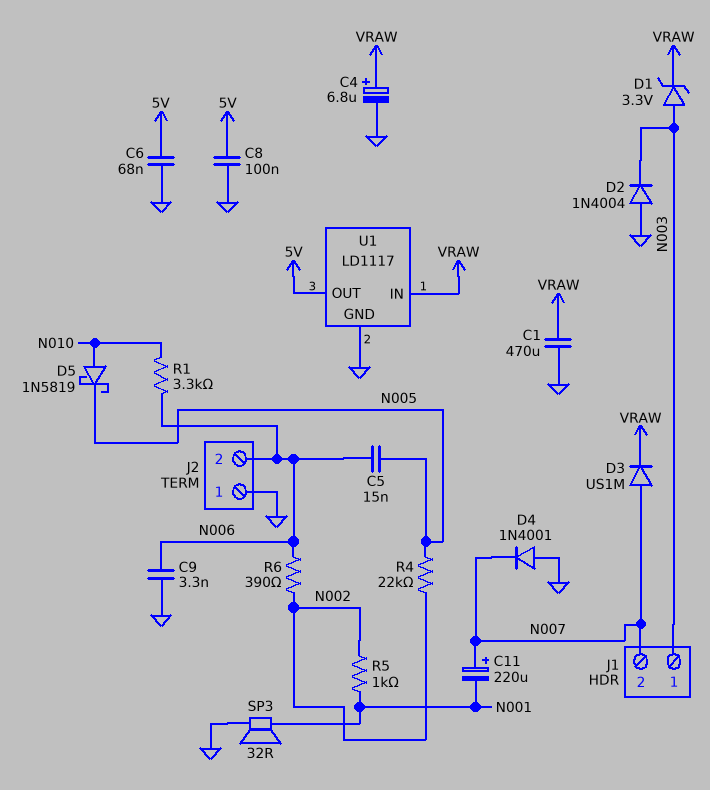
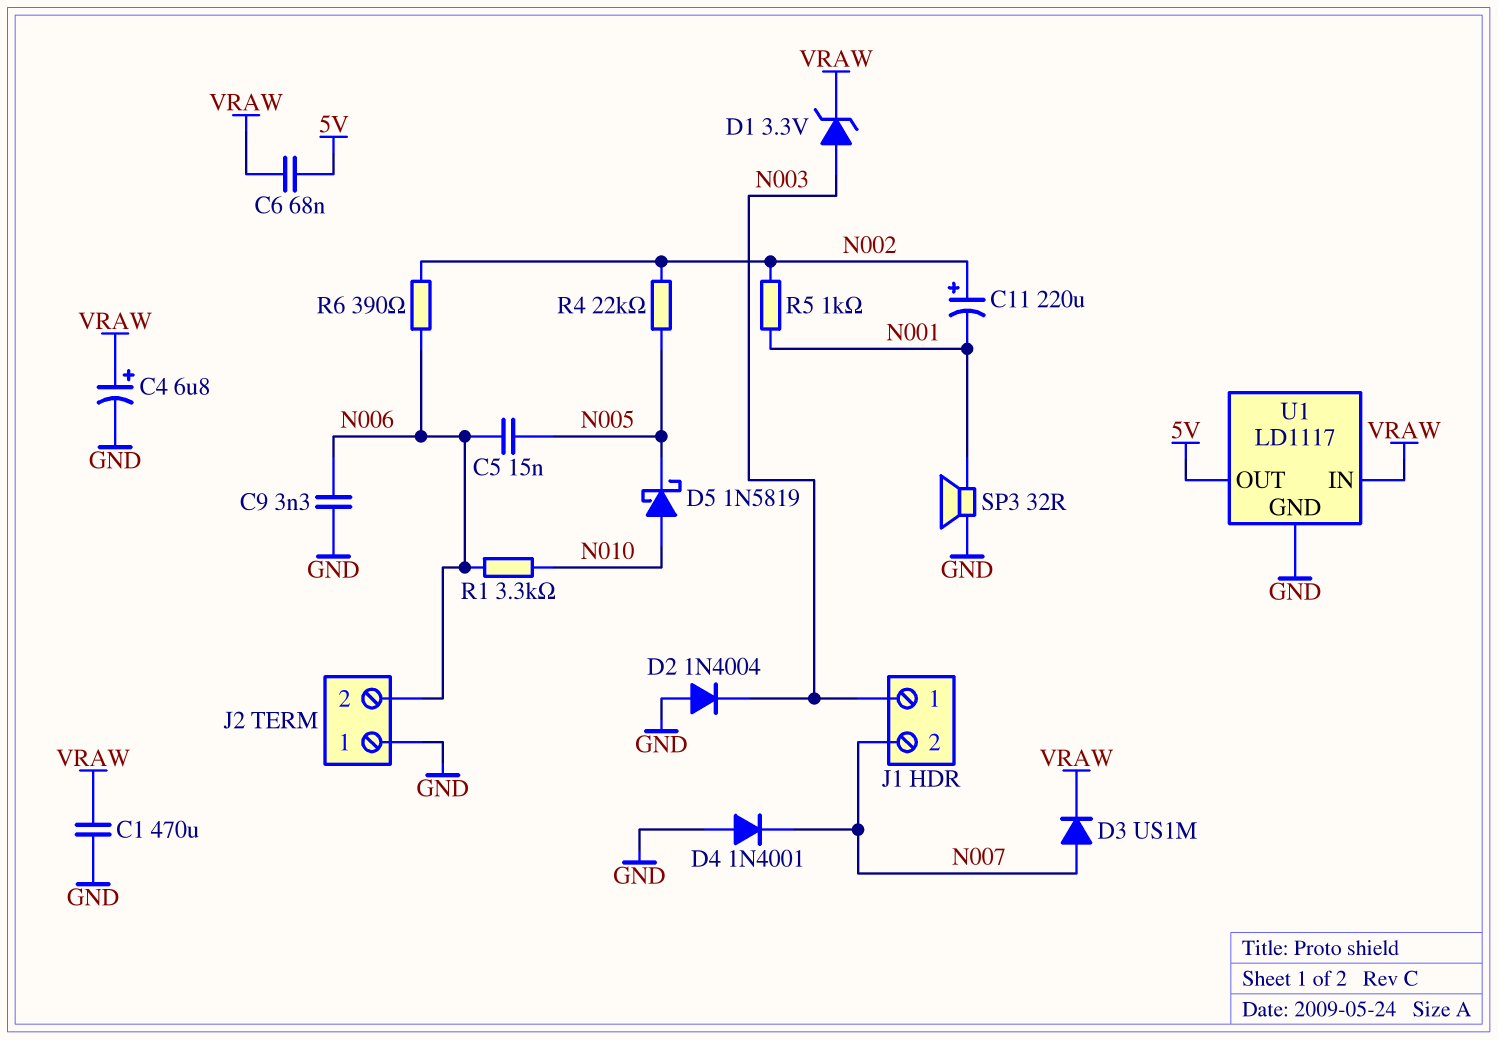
C6: 68nF (5V, GND) -> 68nF (5V, VRAW)
C8: 100nF (5V, GND) -> none
C11: 220uF (plus N007, minus N001) -> 220uF (plus N002, minus N001)

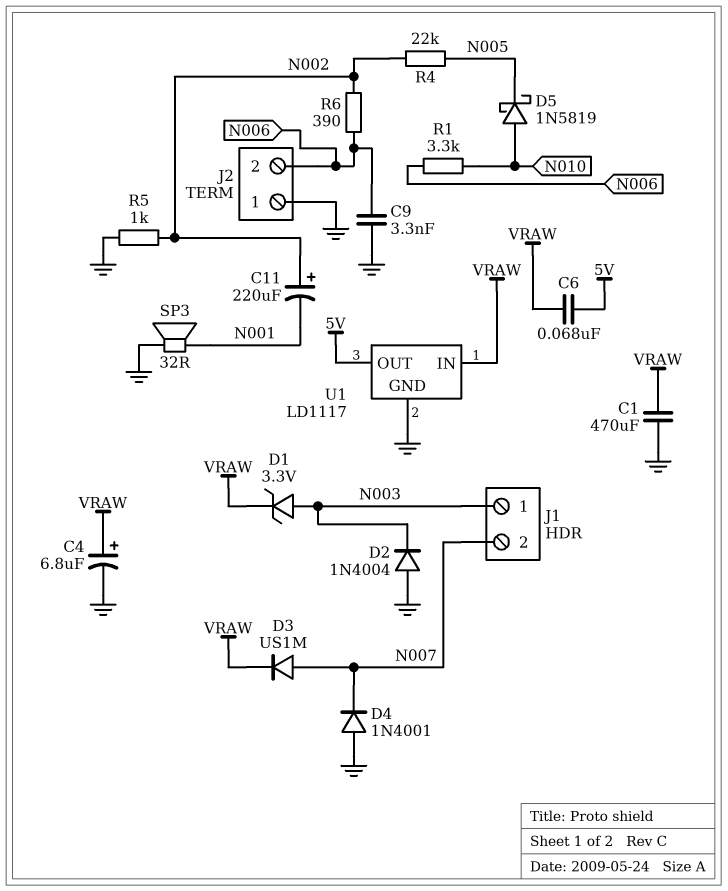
C5: 15nF (N005, N006) -> none
R5: 1k (N001, N002) -> 1k (GND, N002)

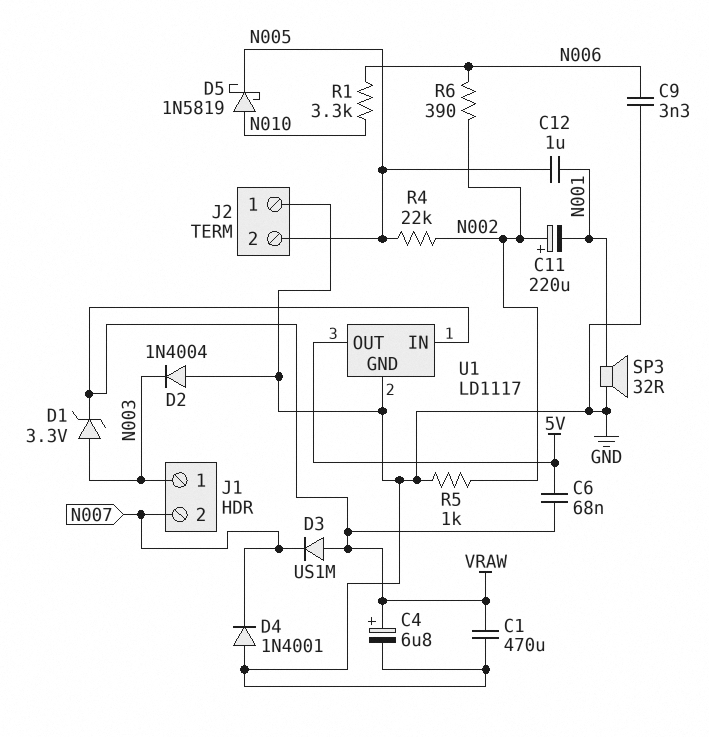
C12: none -> 1uF (N001, N005)
D3: diode US1M (A N007, K VRAW) -> diode US1M (A VRAW, K N007)
J2 pin 2: N006 -> N005

